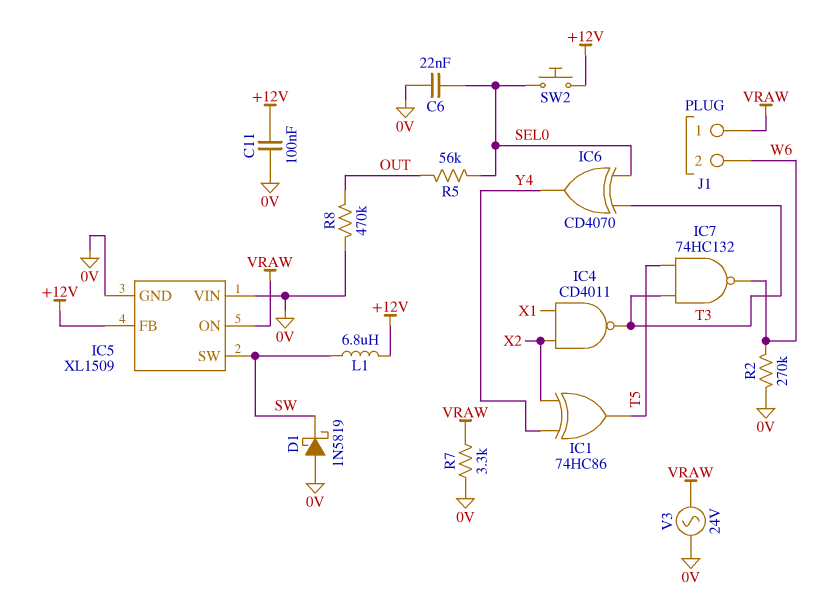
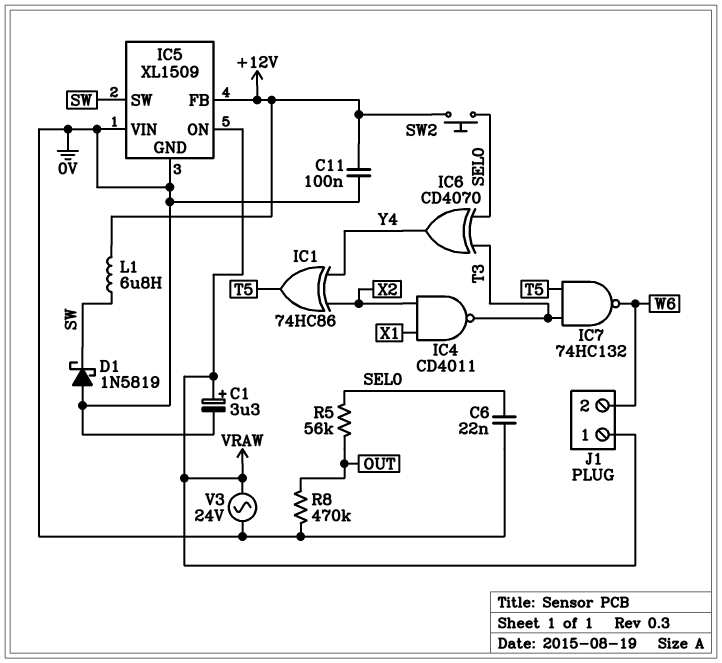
C1: none -> 3.3uF (plus VRAW, minus 0V)
R2: 270k (0V, W6) -> none
R7: 3.3k (0V, VRAW) -> none

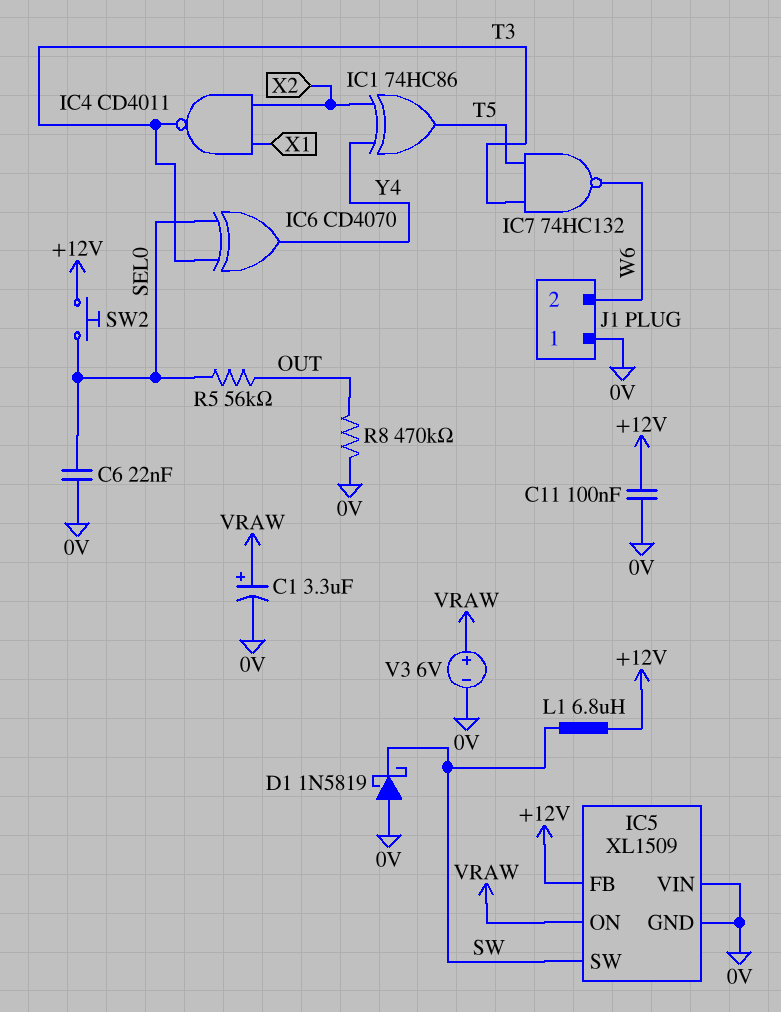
J1 pin 1: VRAW -> 0V
V3: AC 24V (0V, VRAW) -> 6V (plus VRAW, minus 0V)

